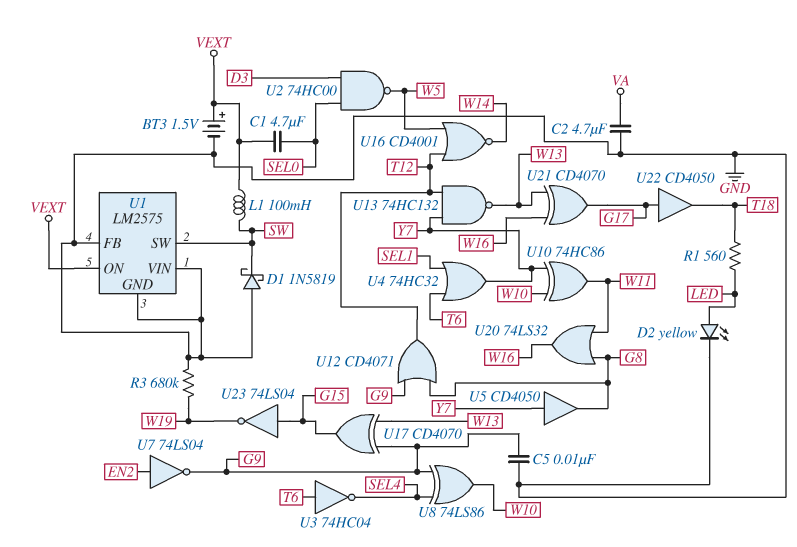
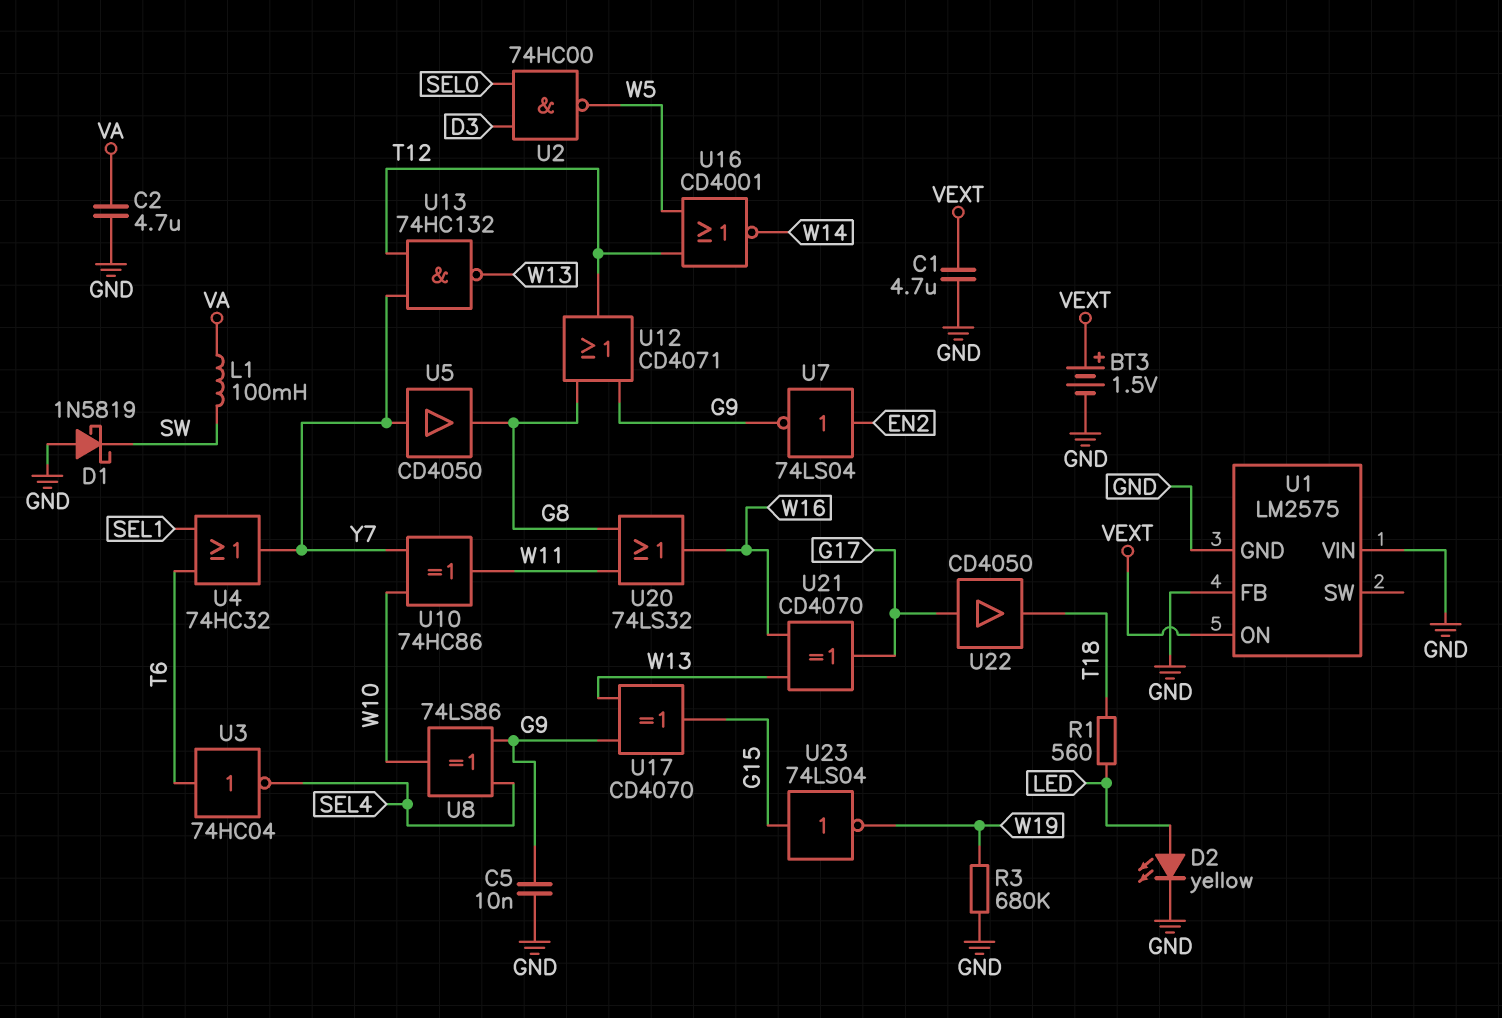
C1: 4.7uF (SEL0, VEXT) -> 4.7uF (GND, VEXT)
L1: 100mH (SW, VEXT) -> 100mH (SW, VA)
U1 pin SW: SW -> none

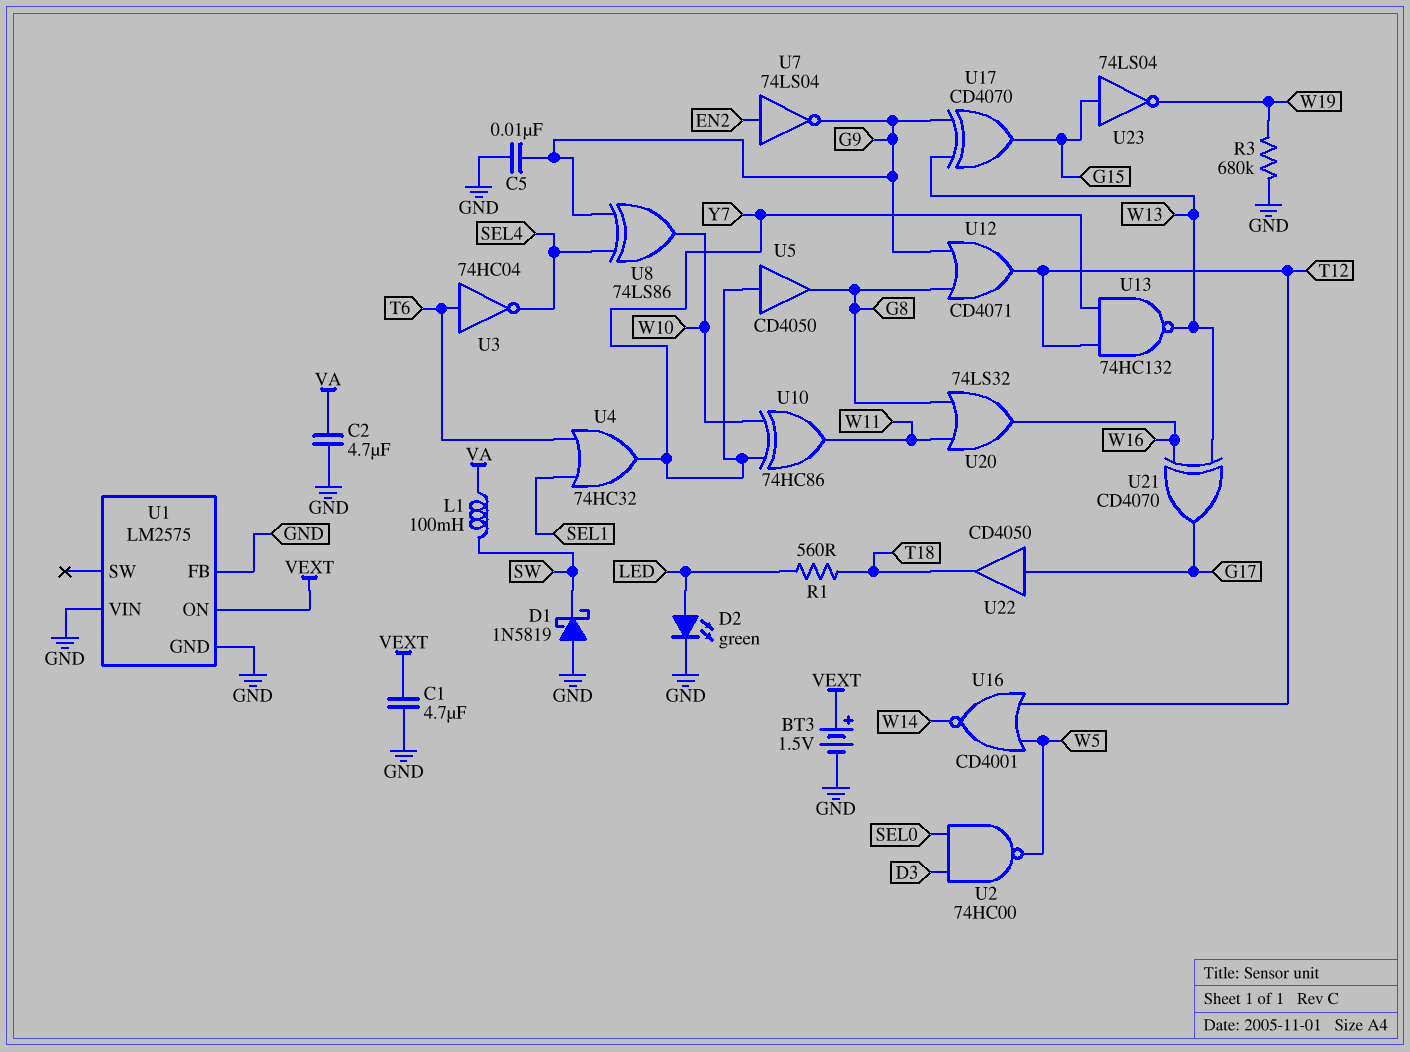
D2: LED yellow (A LED, K GND) -> LED green (A LED, K GND)

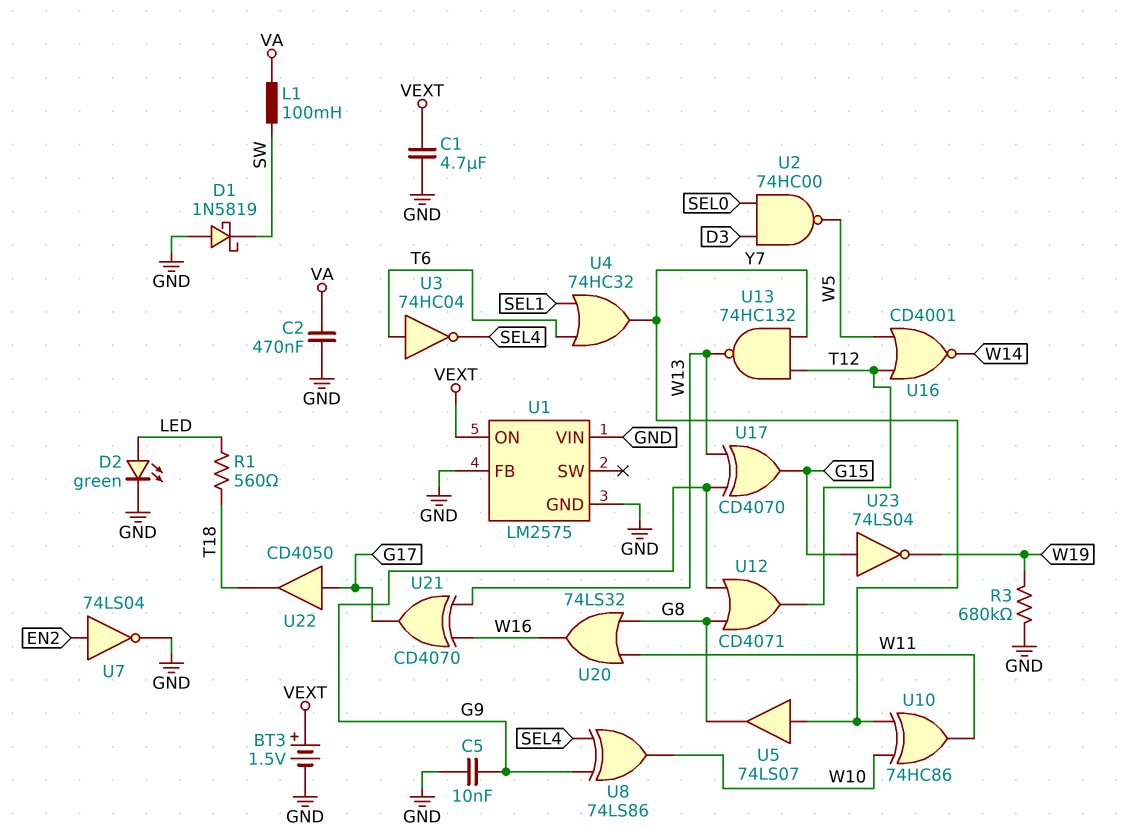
C2: 4.7uF (GND, VA) -> 470nF (GND, VA)
U5: buffer CD4050 (in Y7, out G8) -> buffer 74LS07 (in Y7, out G8)
U7: NOT 74LS04 (in EN2, out G9) -> NOT 74LS04 (in EN2, out GND)

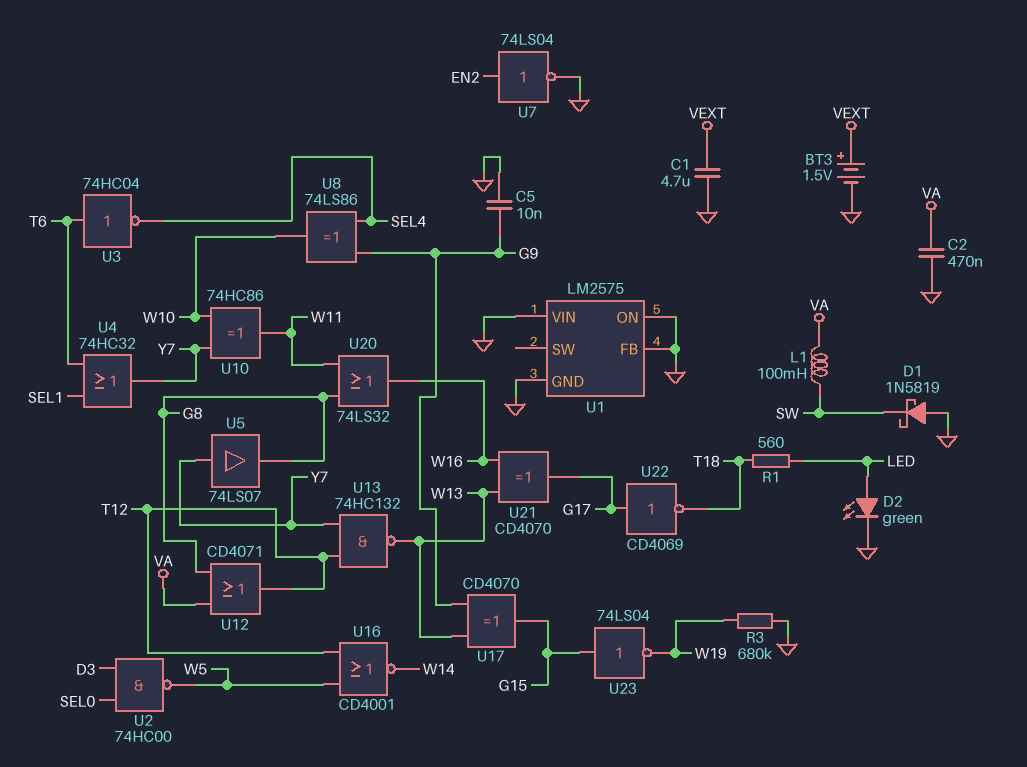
U1 pin ON: VEXT -> GND
U12: OR CD4071 (in G8, in G9, out T12) -> OR CD4071 (in G8, in VA, out T12)
U22: buffer CD4050 (in G17, out T18) -> NOT CD4069 (in G17, out T18)

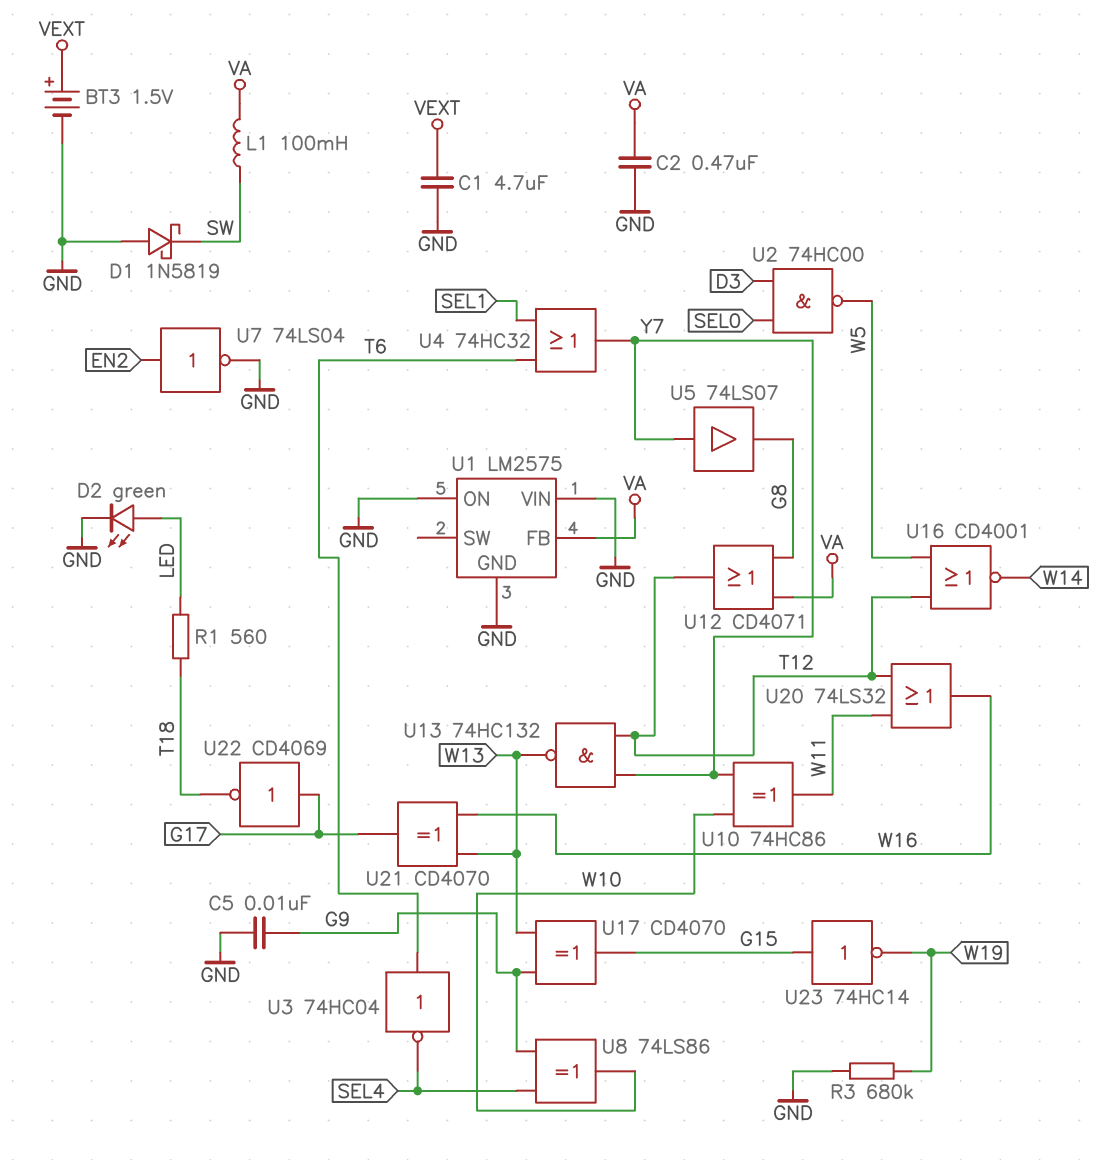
U1 pin FB: GND -> VA
U20: OR 74LS32 (in G8, in W11, out W16) -> OR 74LS32 (in T12, in W11, out W16)
U23: NOT 74LS04 (in G15, out W19) -> NOT 74HC14 (in G15, out W19)

